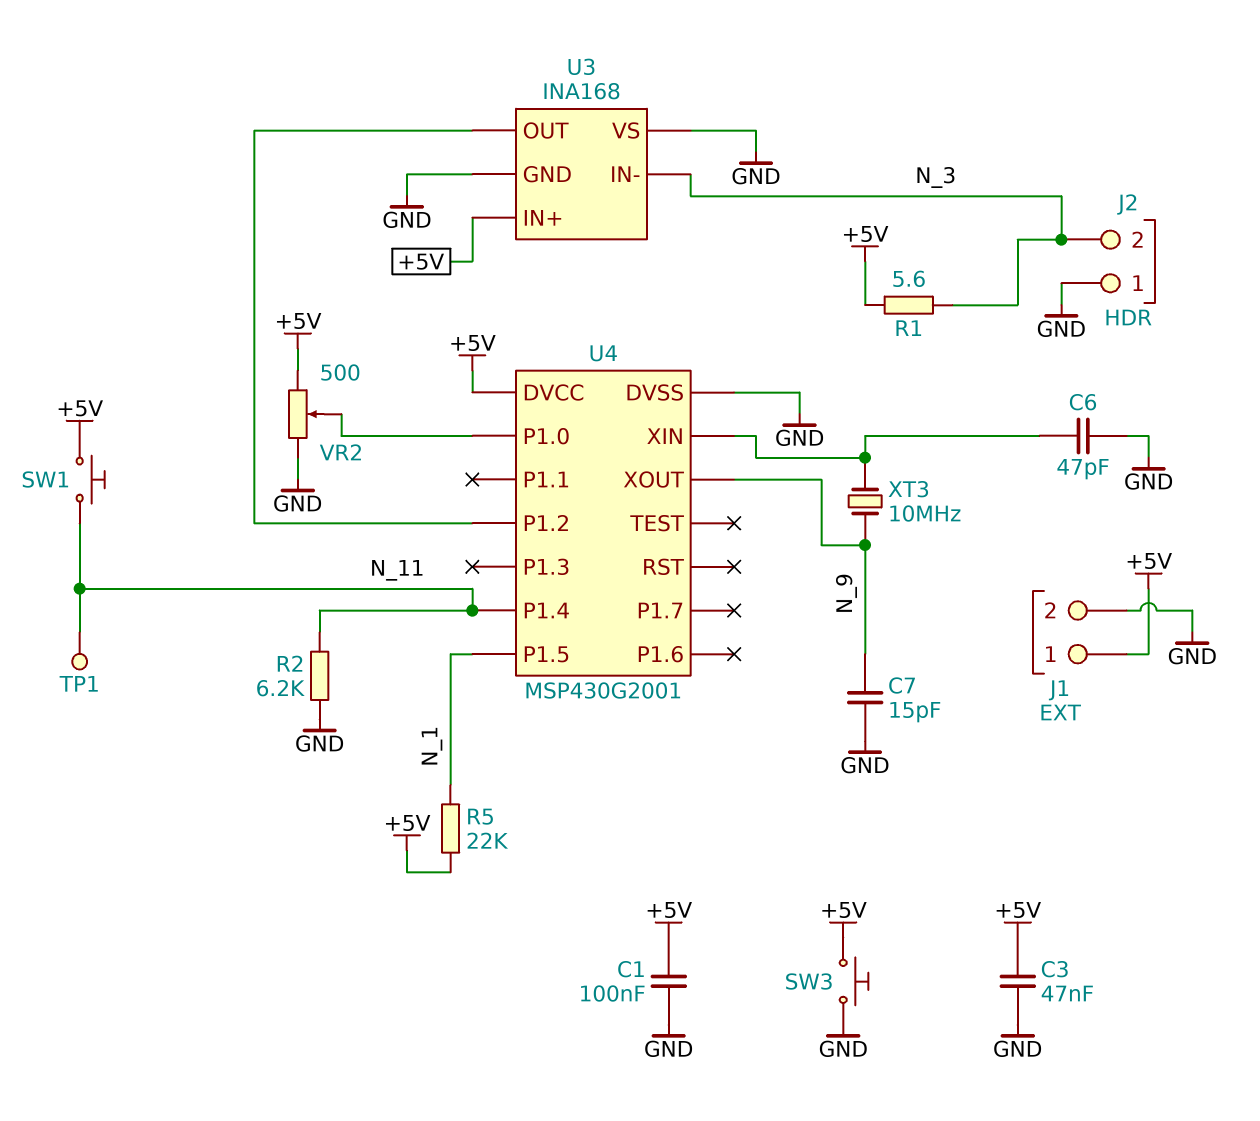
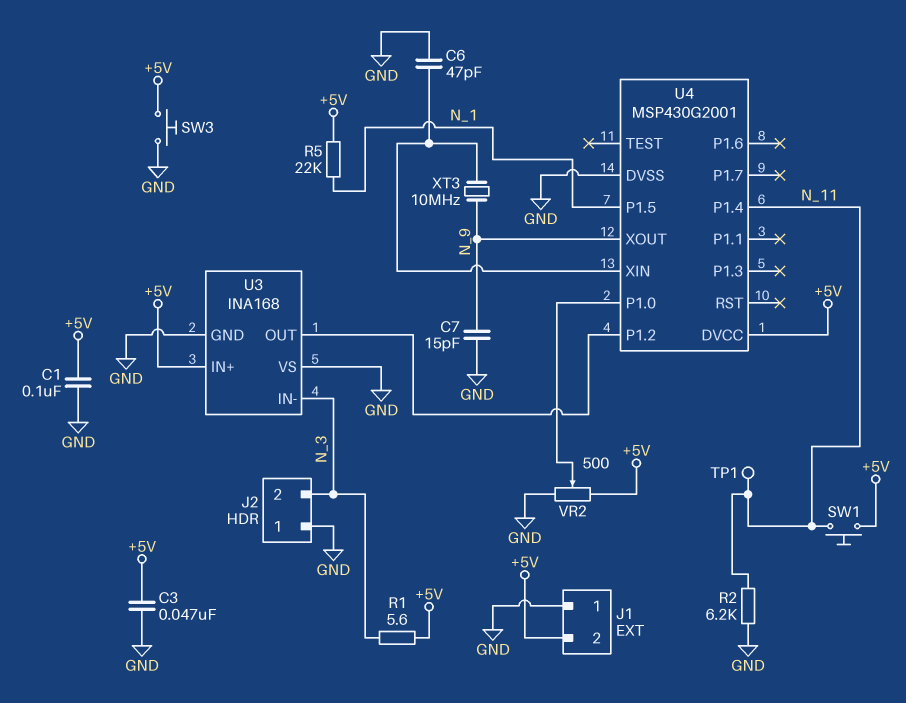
J1 pin 1: +5V -> GND
J1 pin 2: GND -> +5V

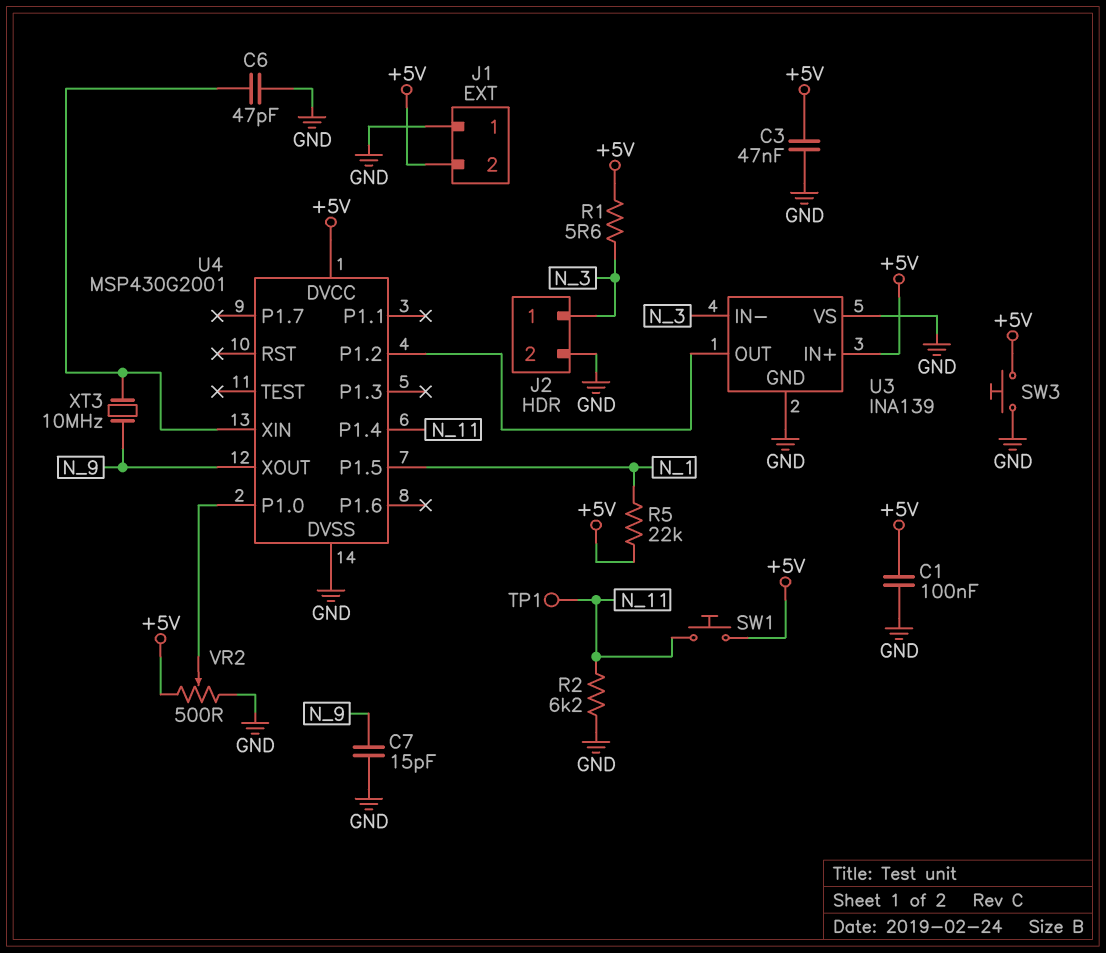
J2 pin 1: GND -> N_3
J2 pin 2: N_3 -> GND
U3: INA168 -> INA139

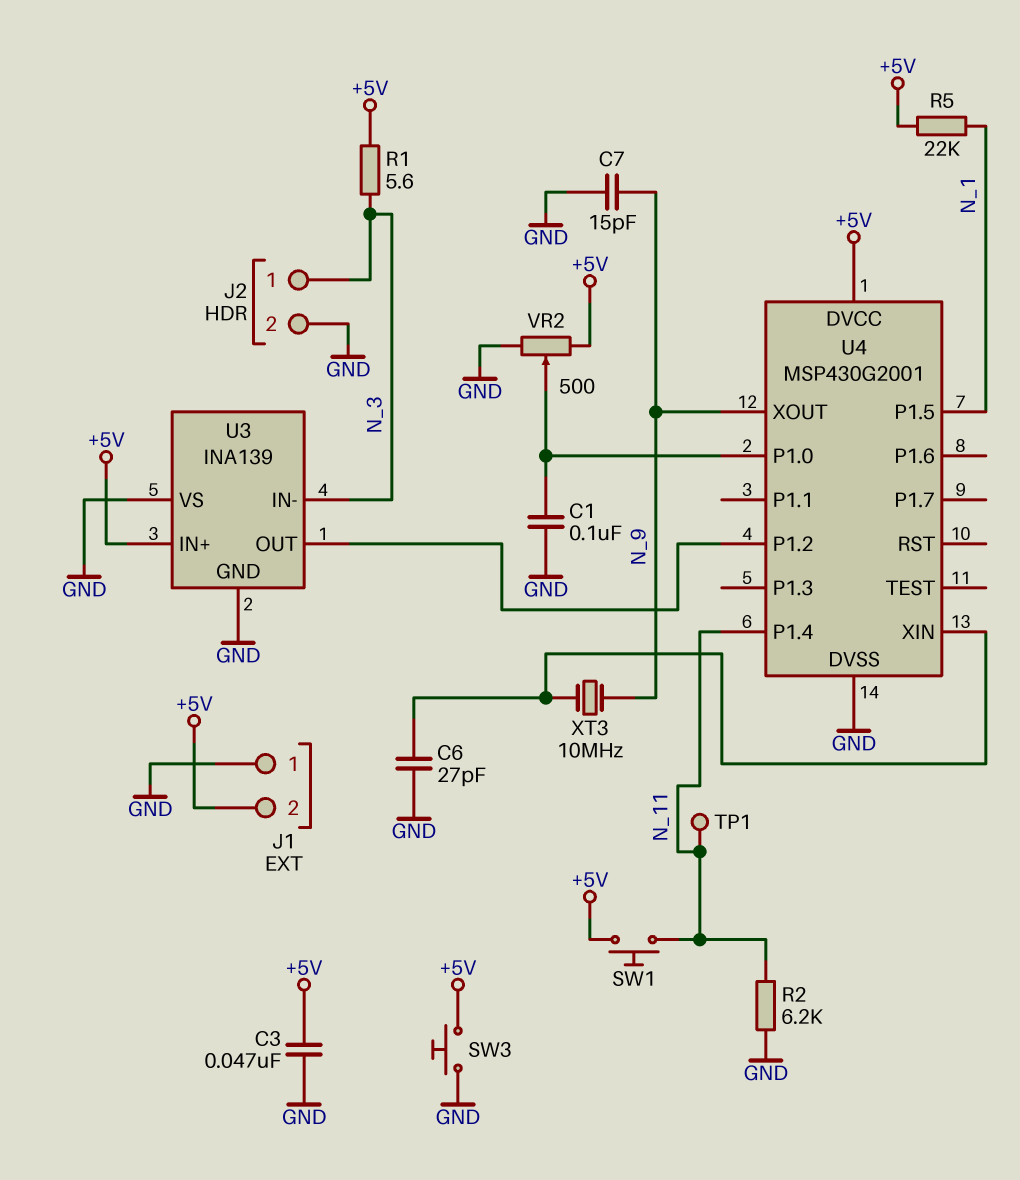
C1: 100nF (+5V, GND) -> 100nF (GND, U4/P1.0)
C6: 47pF (GND, U4/XIN) -> 27pF (GND, U4/XIN)

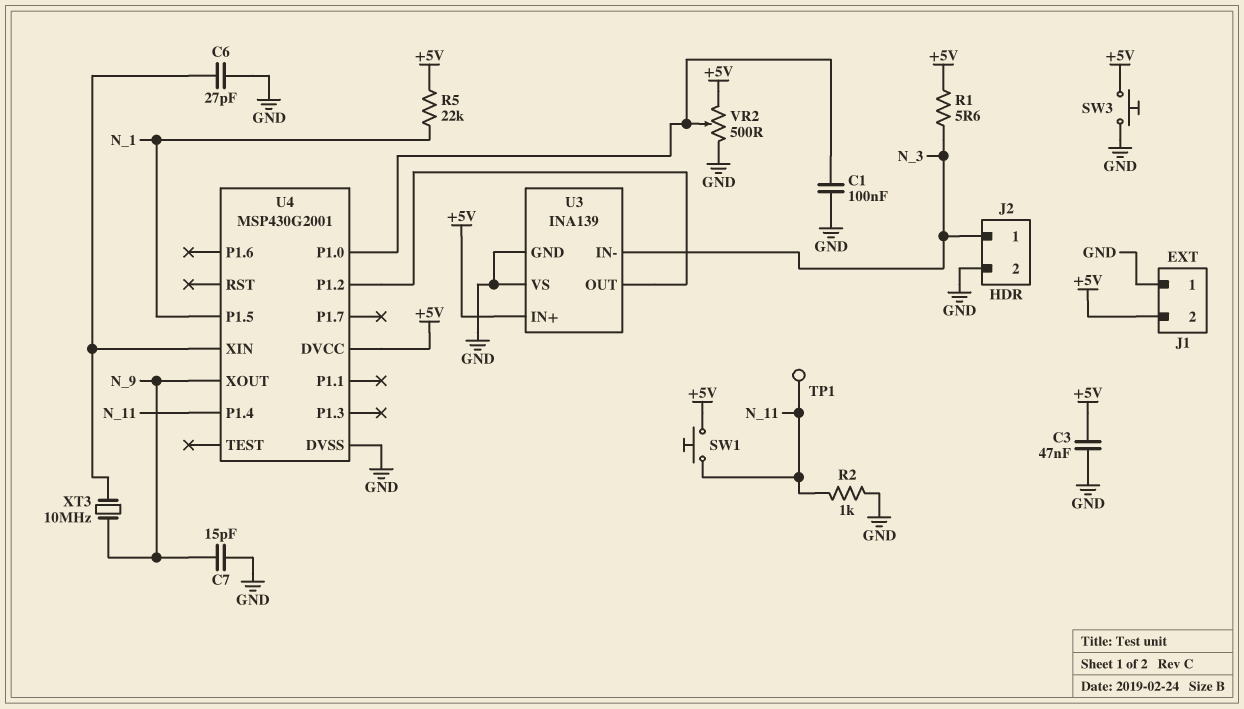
R2: 6.2k (GND, N_11) -> 1k (GND, N_11)

